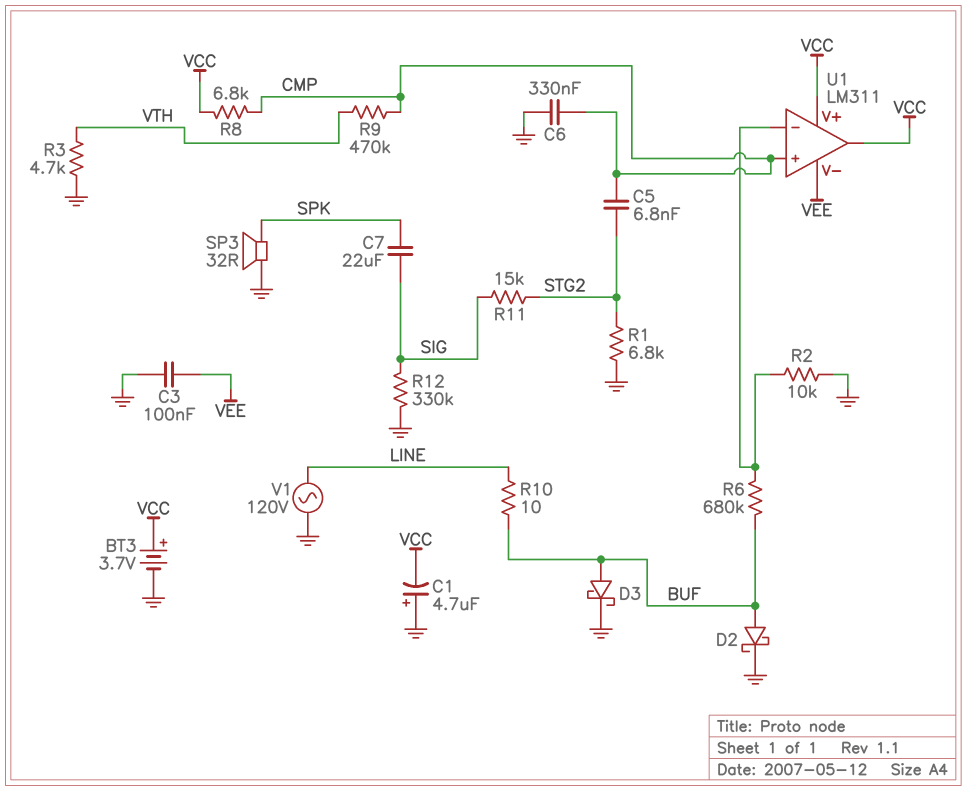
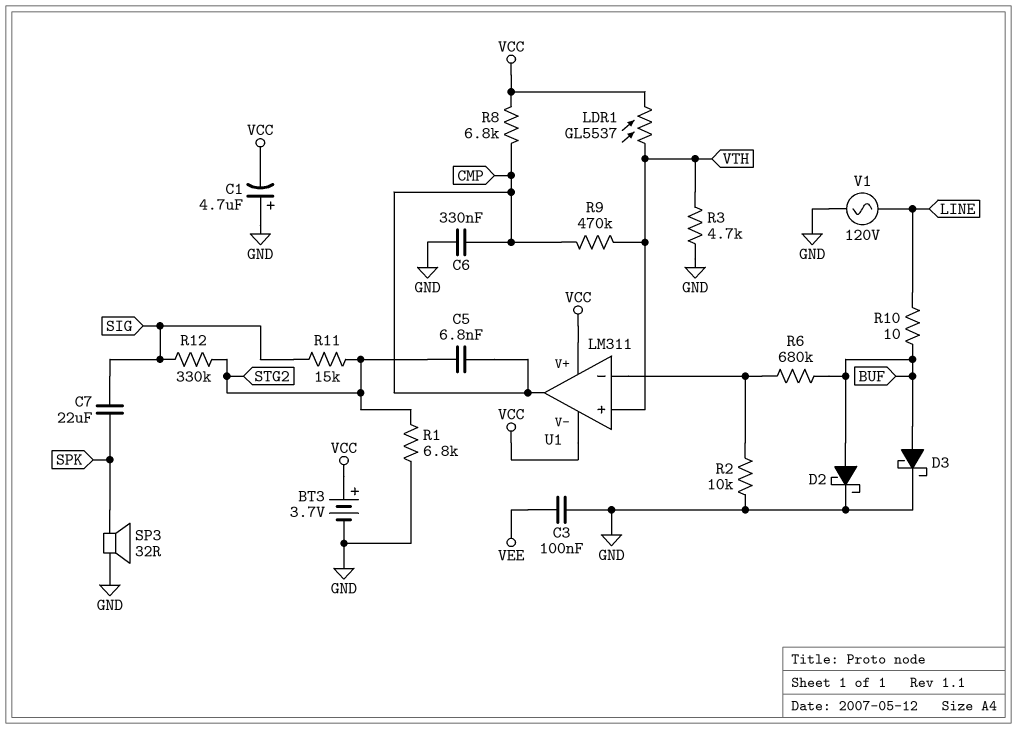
LDR1: none -> GL5537 (VCC, VTH)
R12: 330k (GND, SIG) -> 330k (SIG, STG2)
U1 pin V-: VEE -> VCC
U1 pin in+: CMP -> VTH
U1 pin out: VCC -> CMP

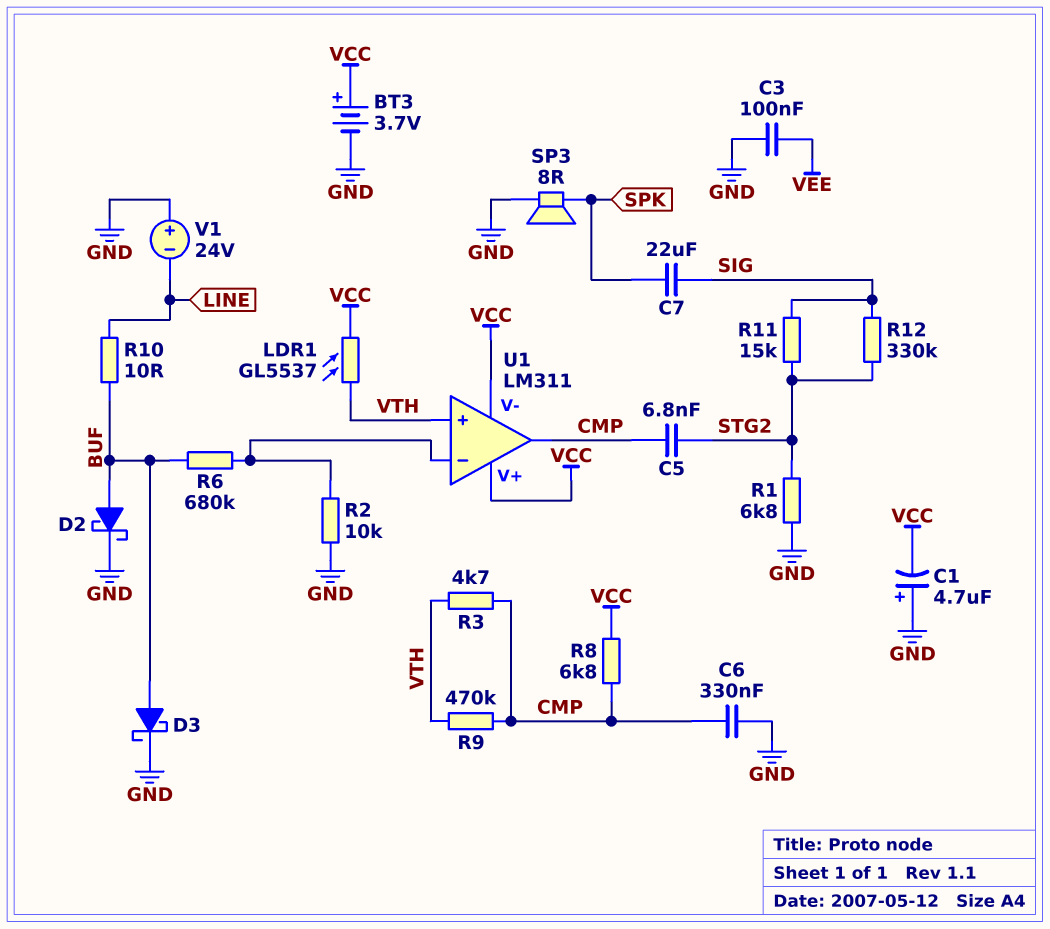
R3: 4.7k (GND, VTH) -> 4.7k (CMP, VTH)
SP3: speaker 32R (GND, SPK) -> speaker 8R (GND, SPK)
V1: AC 120V (GND, LINE) -> 24V (plus GND, minus LINE)

